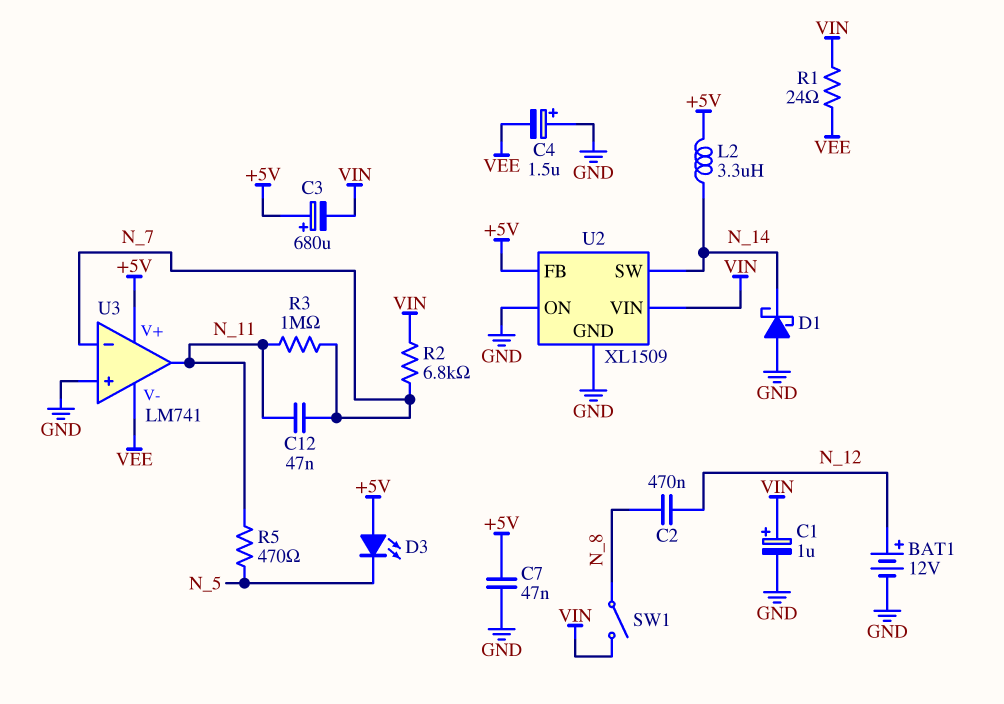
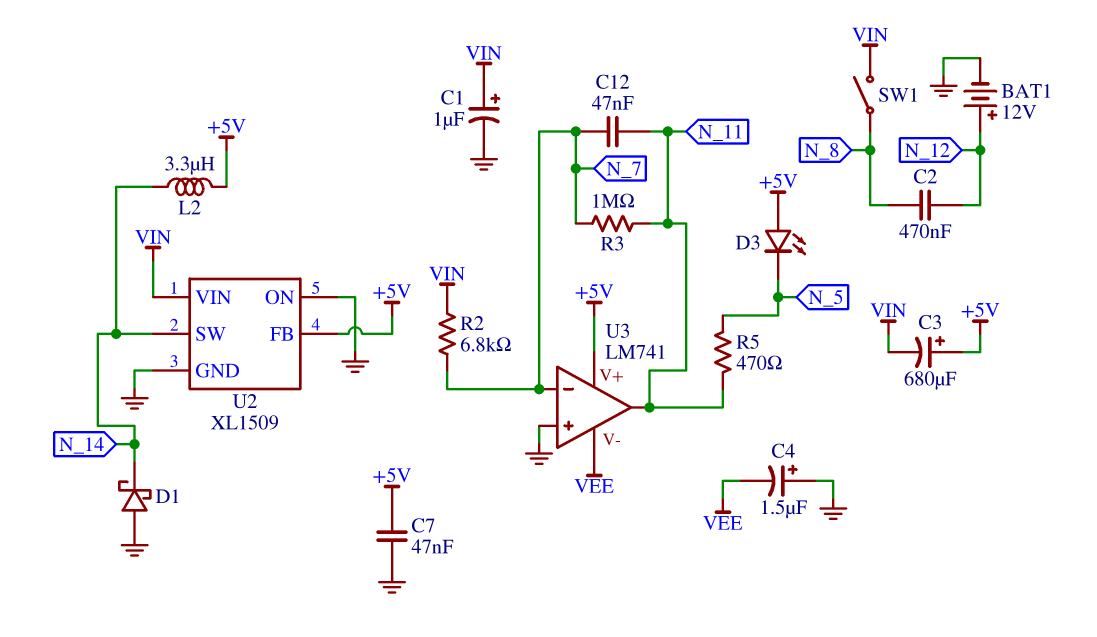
R1: 24 (VEE, VIN) -> none

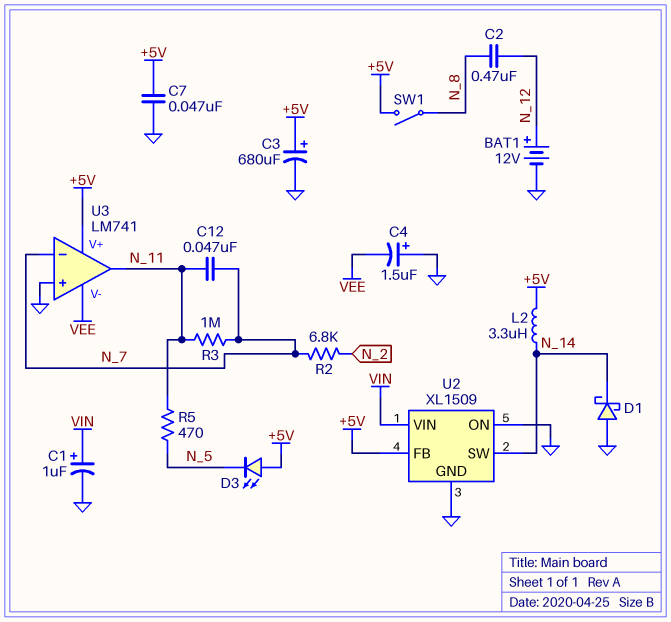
C3: 680uF (plus +5V, minus VIN) -> 680uF (plus +5V, minus GND)
R2: 6.8k (N_7, VIN) -> 6.8k (N_2, N_7)
SW1: switch (N_8, VIN) -> switch (+5V, N_8)

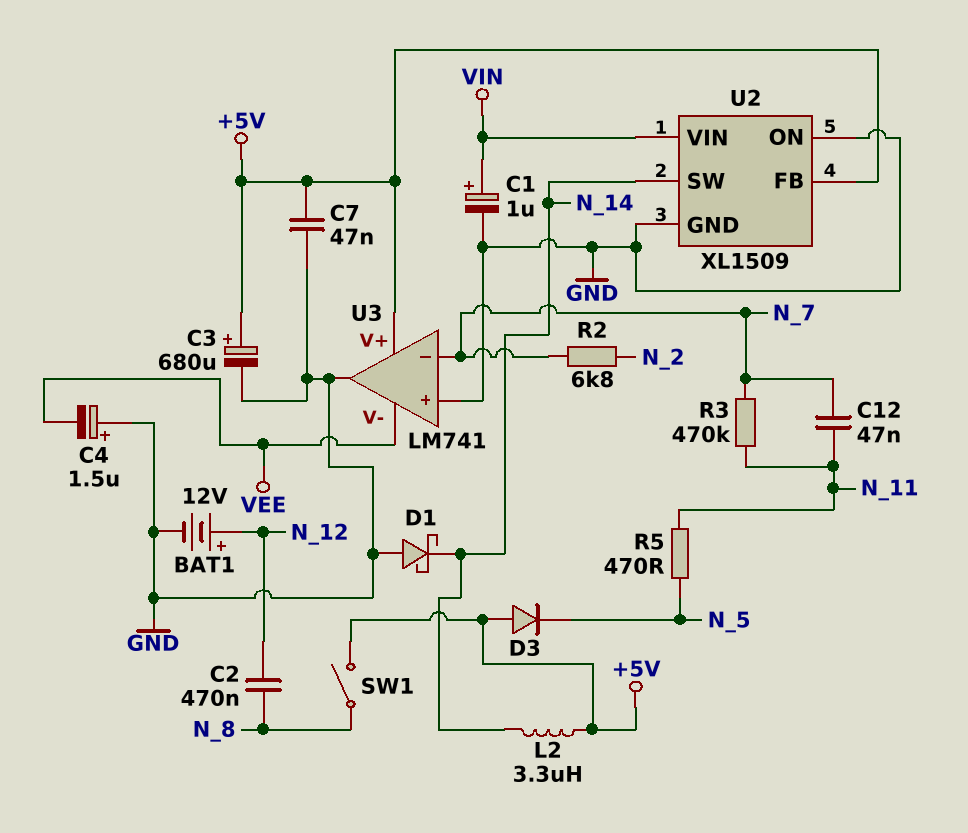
D3: LED (A +5V, K N_5) -> diode (A +5V, K N_5)
R3: 1M (N_7, N_11) -> 470k (N_7, N_11)
U3 pin out: N_11 -> GND

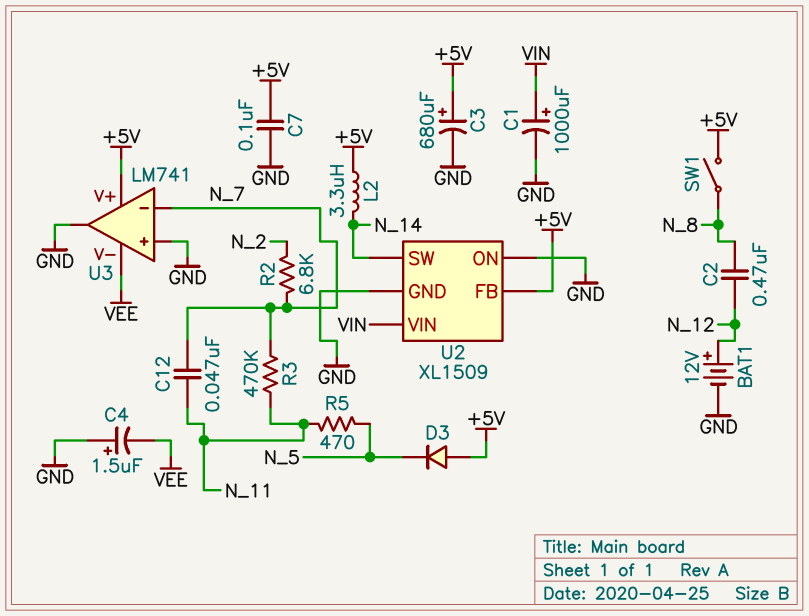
C1: 1uF (plus VIN, minus GND) -> 1000uF (plus VIN, minus GND)
C7: 47nF (+5V, GND) -> 100nF (+5V, GND)
D1: schottky (A GND, K N_14) -> none

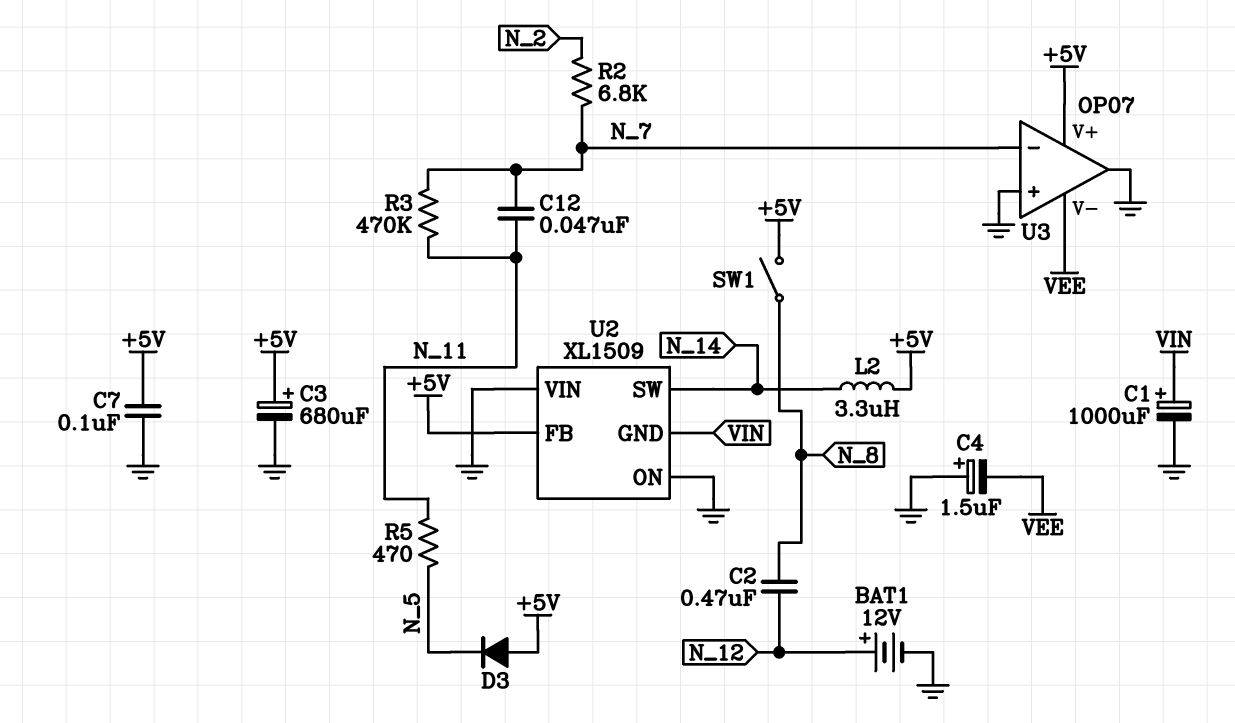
U2 pin GND: GND -> VIN
U2 pin VIN: VIN -> GND
U3: LM741 -> OP07

